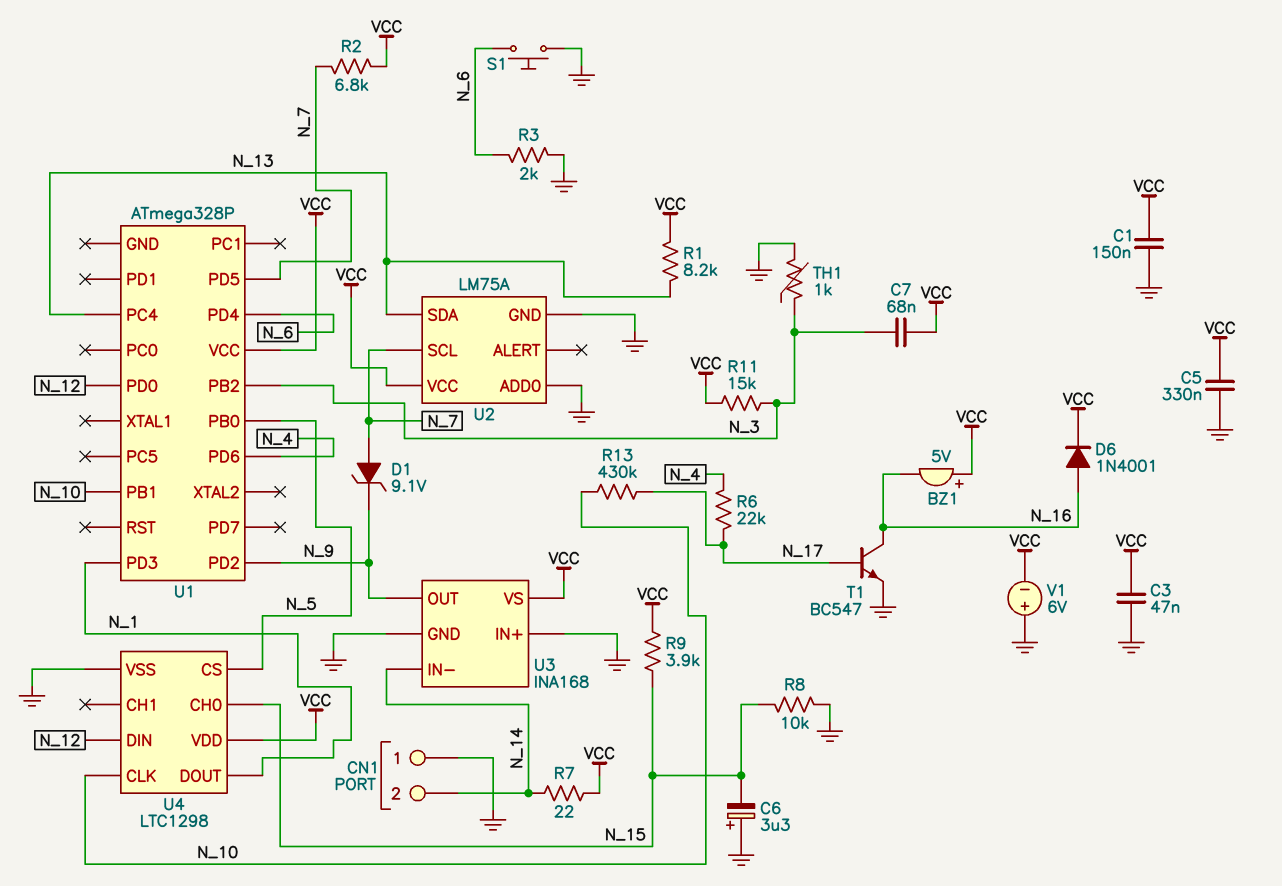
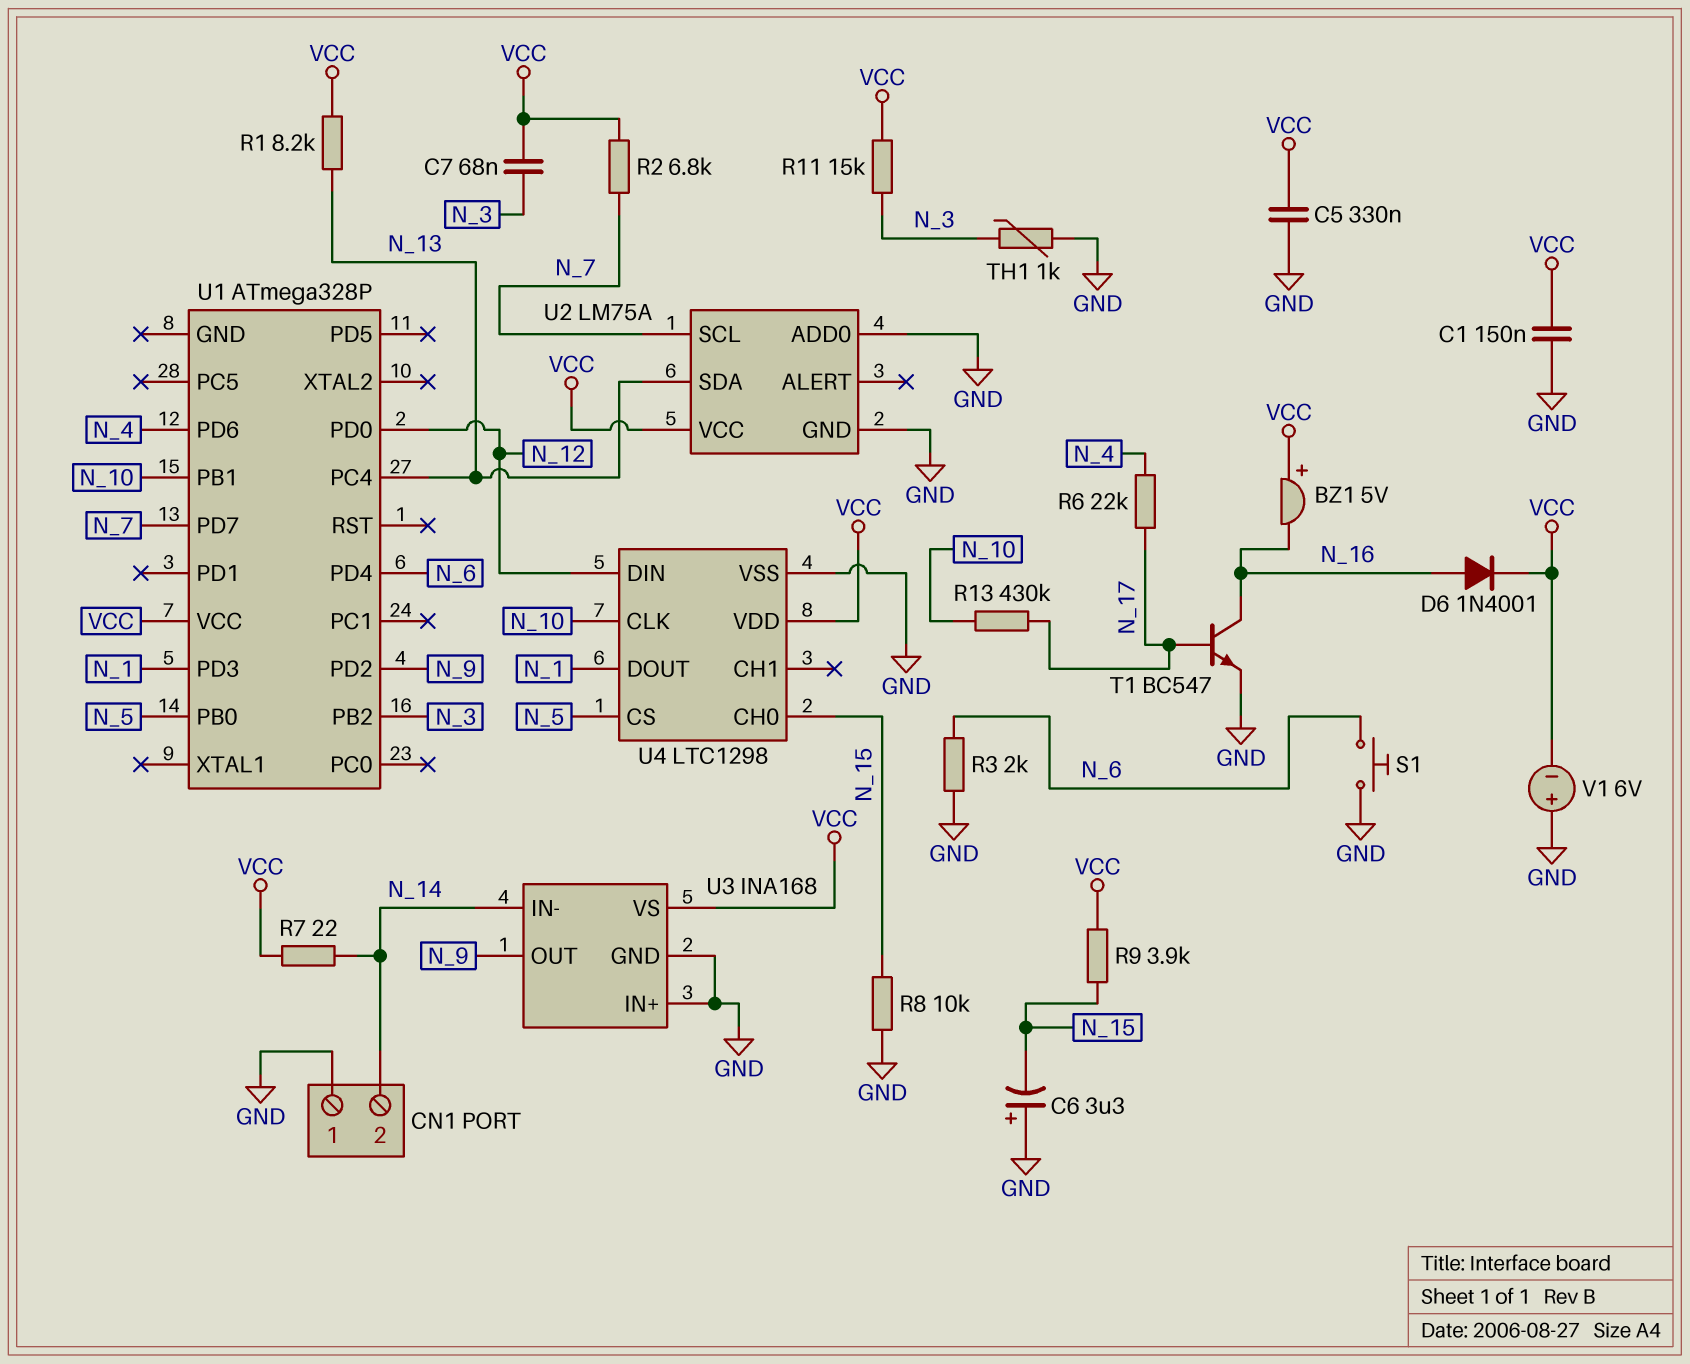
C3: 47nF (GND, VCC) -> none
D1: zener 9.1V (A N_7, K N_9) -> none
U1 pin PD5: N_7 -> none
U1 pin PD7: none -> N_7

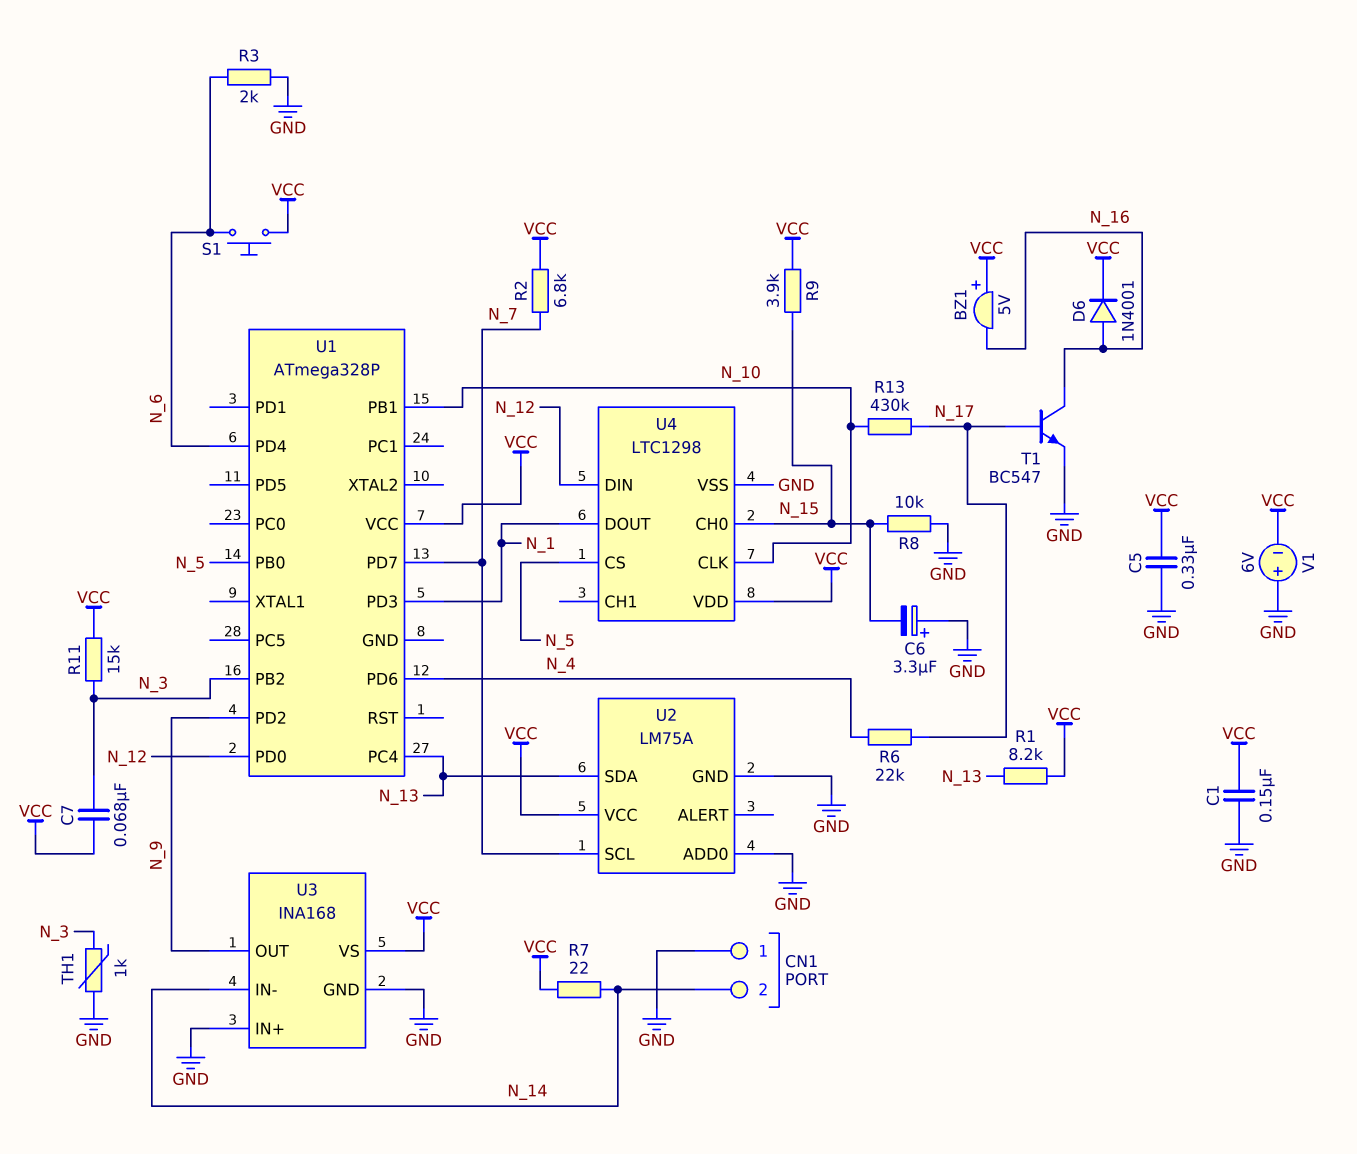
S1: button (GND, N_6) -> button (N_6, VCC)

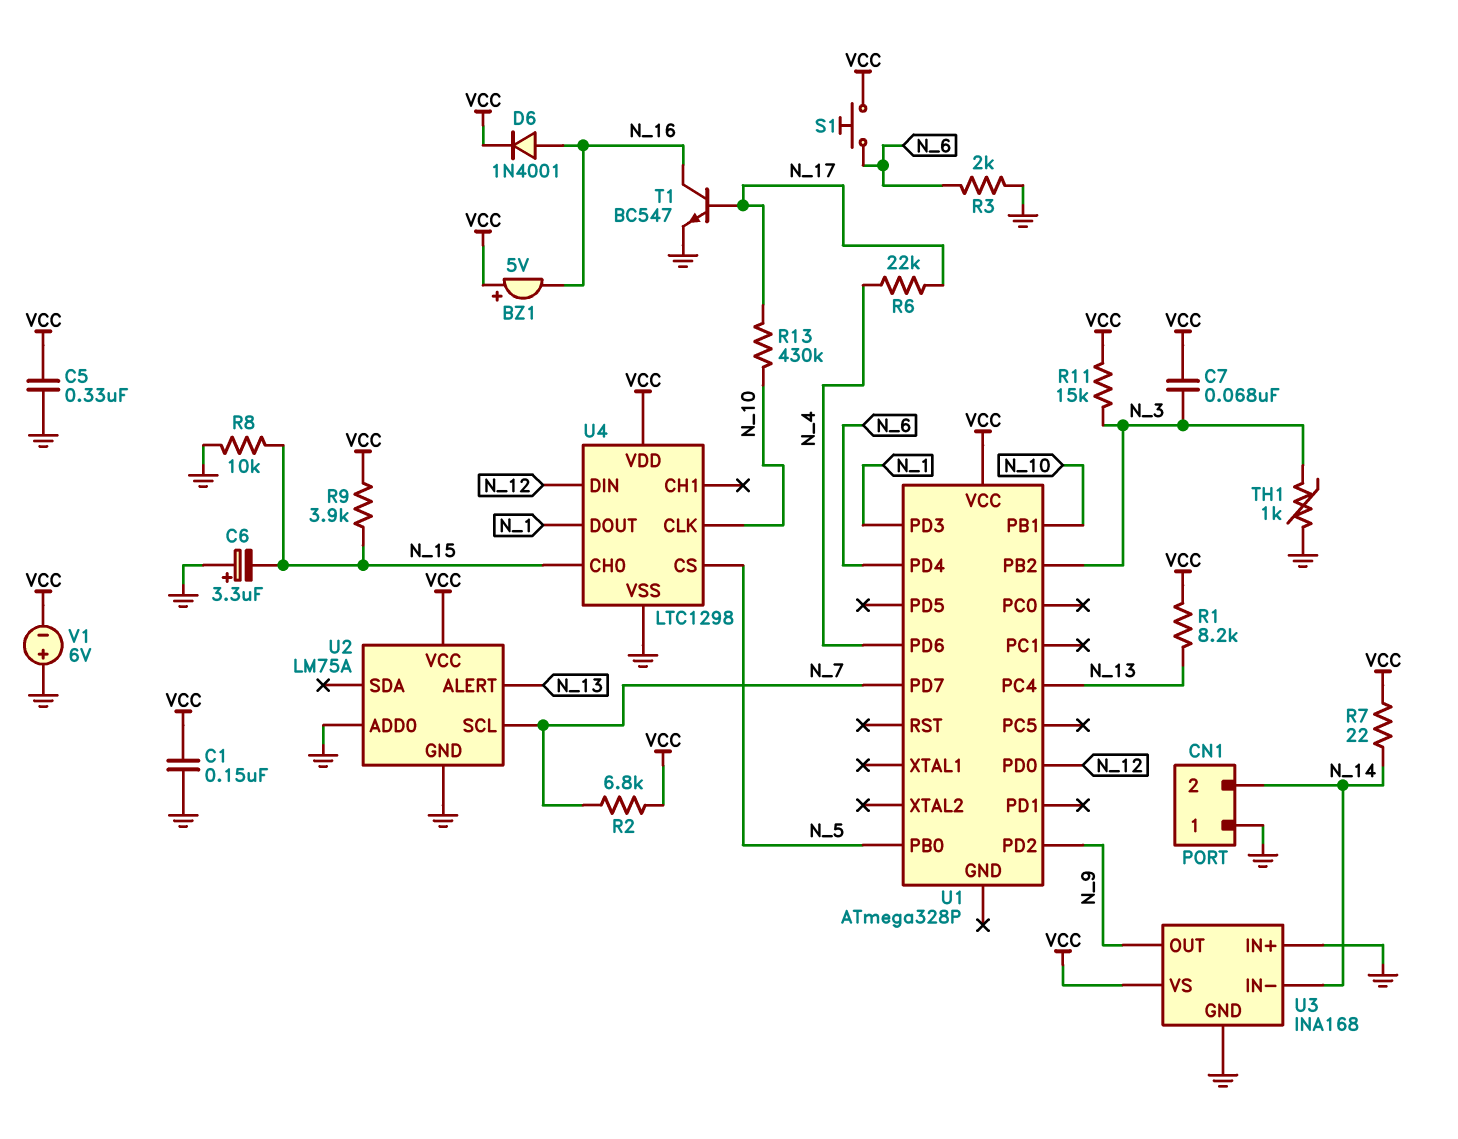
U2 pin ALERT: none -> N_13
U2 pin SDA: N_13 -> none

